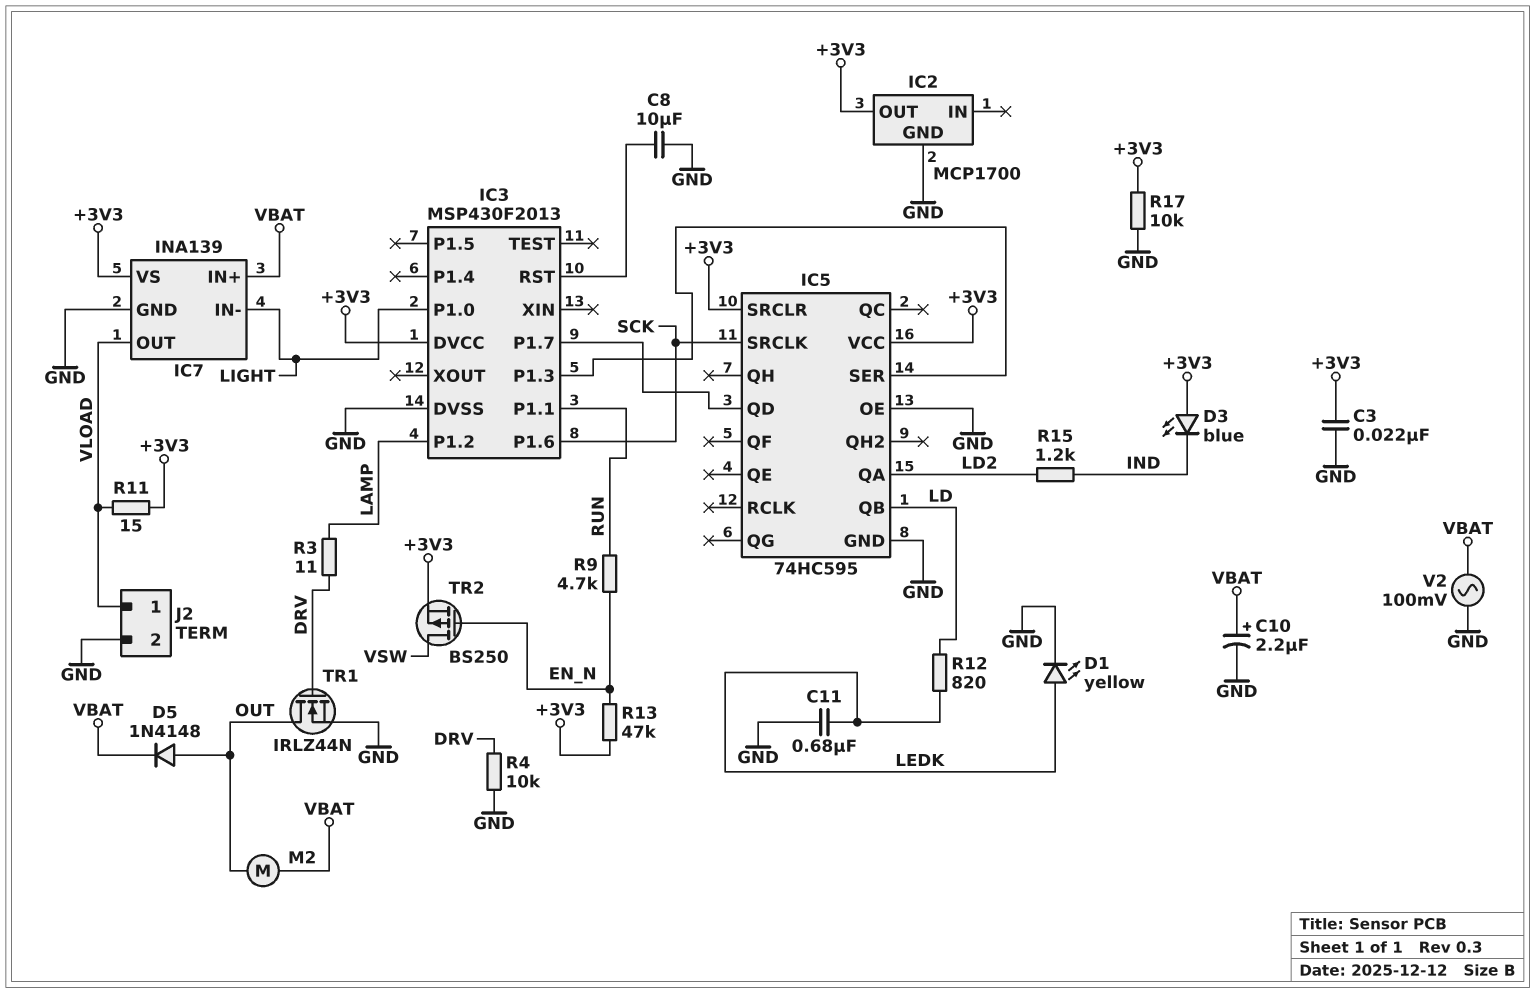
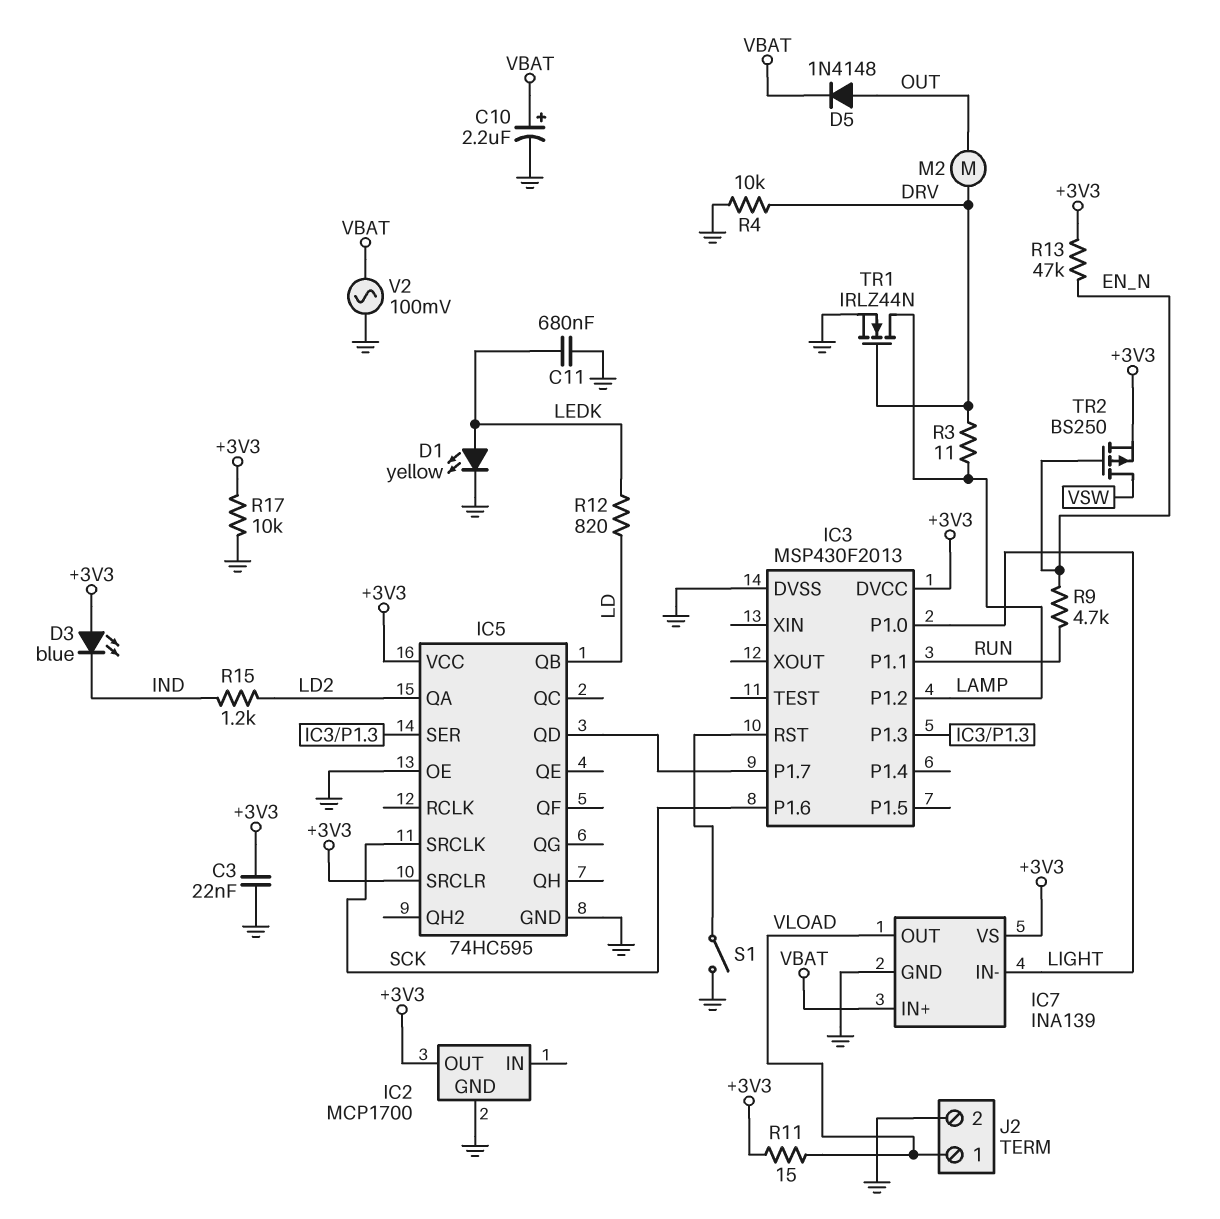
C8: 10uF (GND, IC3/RST) -> none
M2: motor (OUT, VBAT) -> motor (DRV, OUT)
S1: none -> switch (GND, IC3/RST)
TR1: NMOS IRLZ44N (G DRV, D OUT, S GND) -> NMOS IRLZ44N (G DRV, D LAMP, S GND)

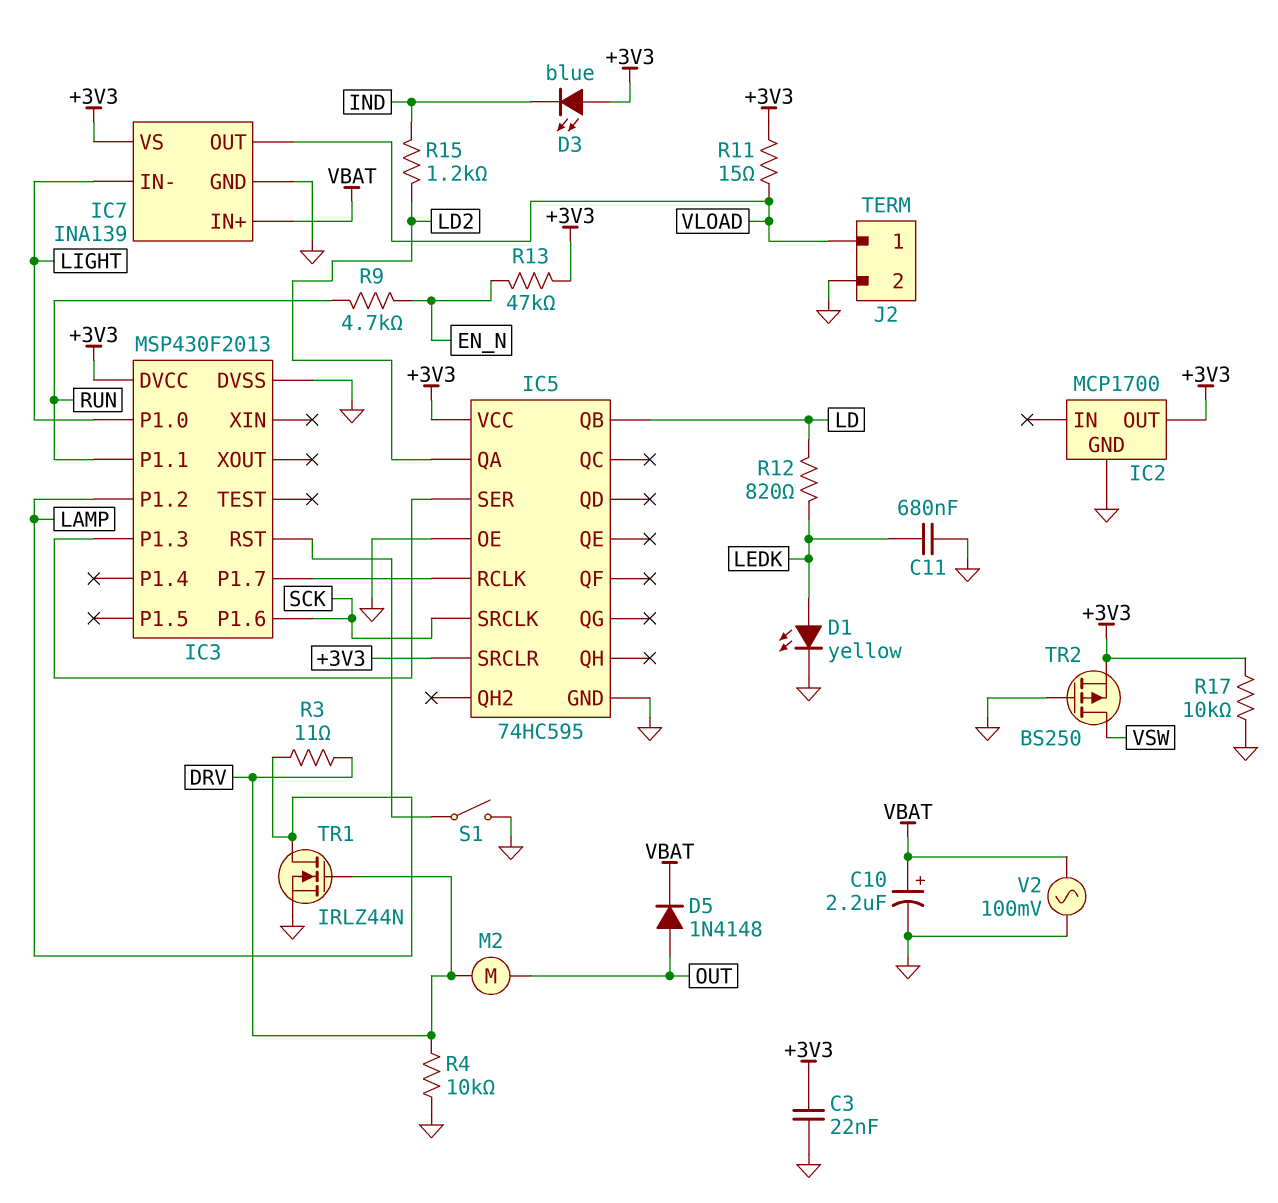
IC5 pin QD: IC3/P1.7 -> none
IC5 pin RCLK: none -> IC3/P1.7
TR2: PMOS BS250 (G EN_N, D VSW, S +3V3) -> PMOS BS250 (G GND, D VSW, S +3V3)

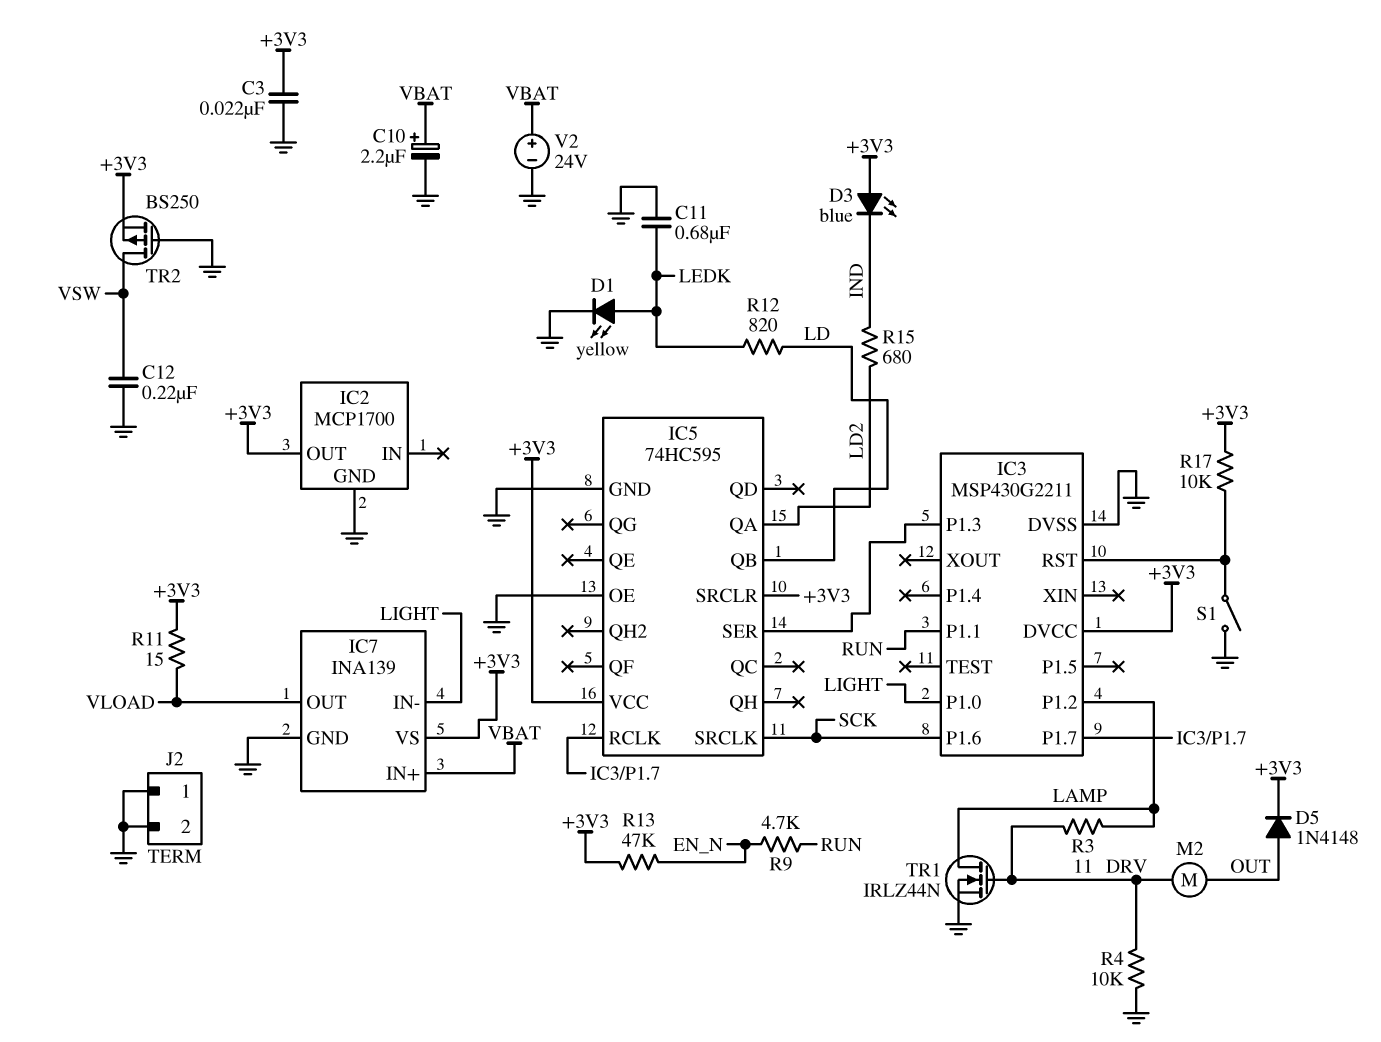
C12: none -> 220nF (GND, VSW)
D5: diode 1N4148 (A OUT, K VBAT) -> diode 1N4148 (A OUT, K +3V3)
IC3: MSP430F2013 -> MSP430G2211
J2 pin 1: VLOAD -> GND
R15: 1.2k (IND, LD2) -> 680 (IND, LD2)
R17: 10k (+3V3, GND) -> 10k (+3V3, IC3/RST)
V2: AC 100mV (GND, VBAT) -> 24V (plus VBAT, minus GND)

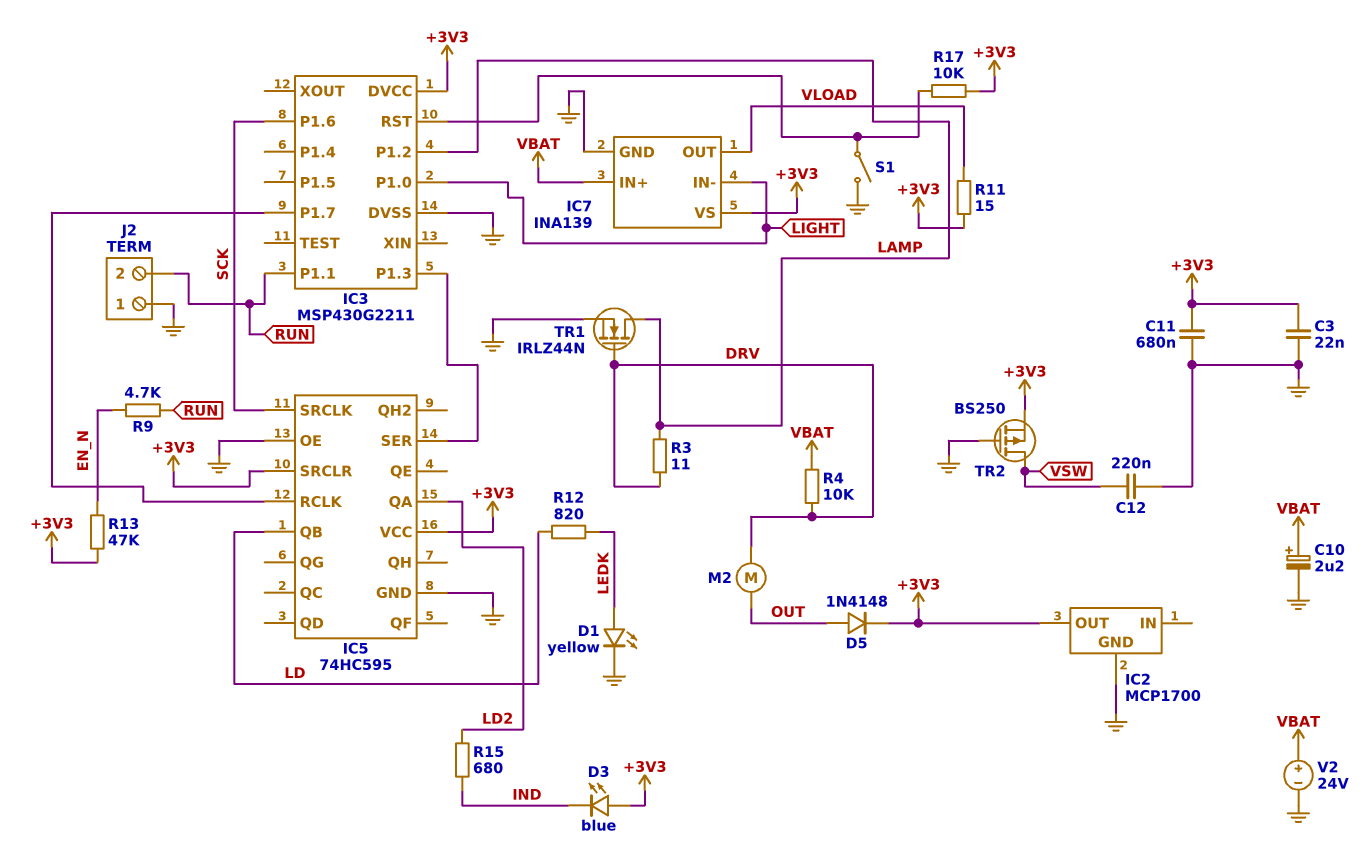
C11: 680nF (GND, LEDK) -> 680nF (+3V3, GND)
J2 pin 2: GND -> RUN
R4: 10k (DRV, GND) -> 10k (DRV, VBAT)

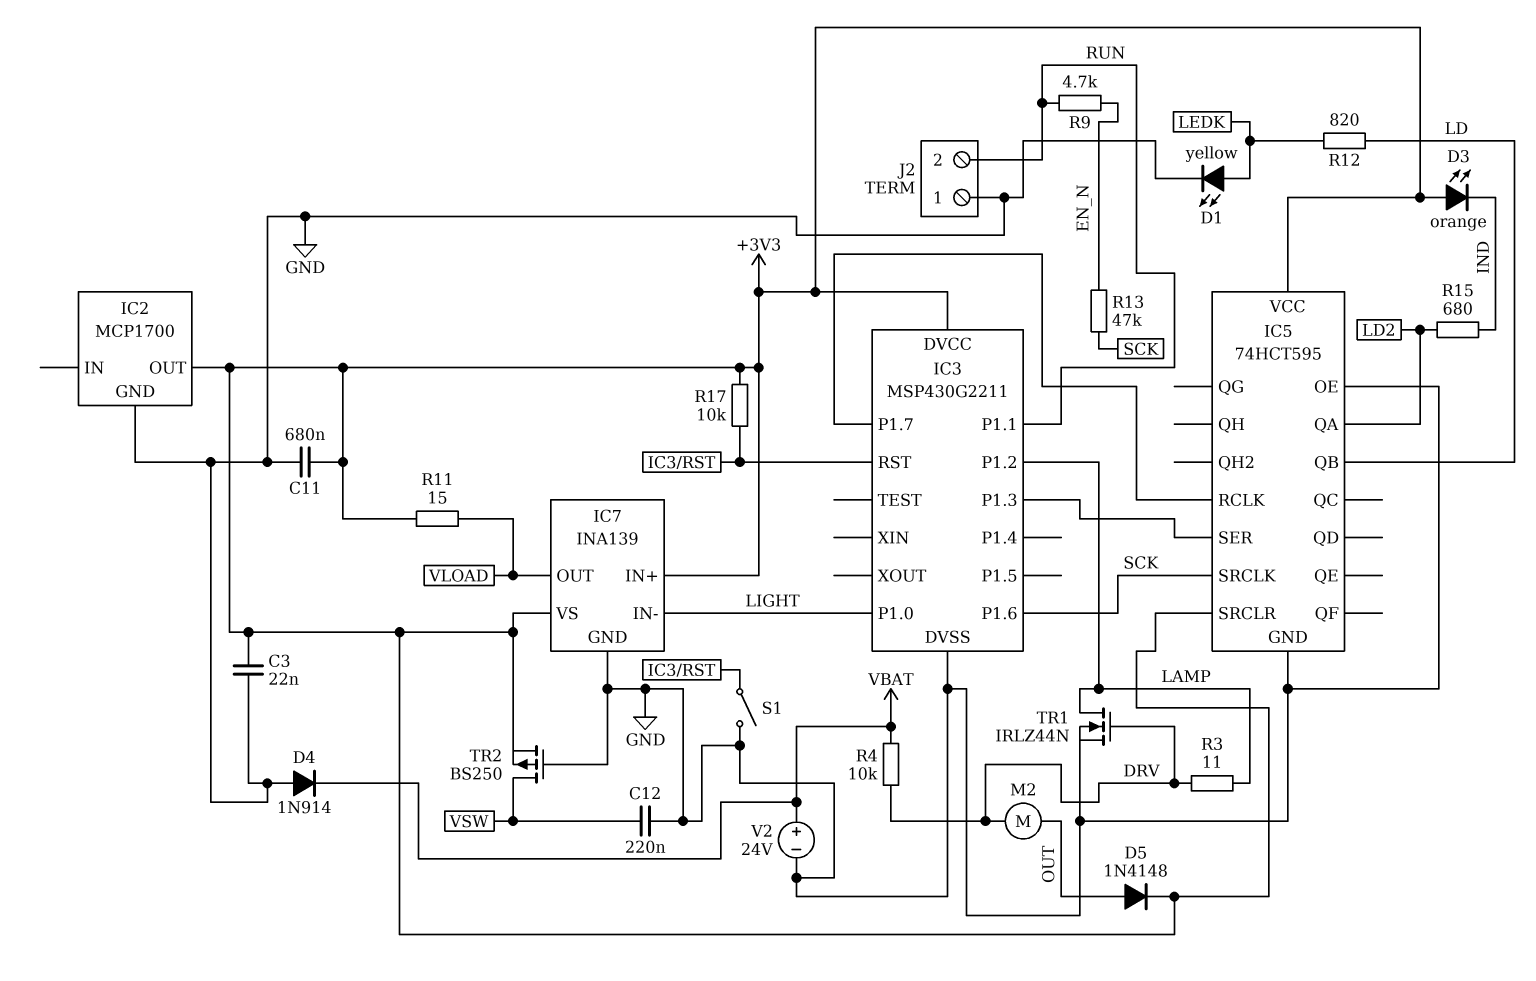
C10: 2.2uF (plus VBAT, minus GND) -> none
D3: LED blue (A +3V3, K IND) -> LED orange (A +3V3, K IND)
D4: none -> diode 1N914 (A GND, K VBAT)
IC5: 74HC595 -> 74HCT595
IC7 pin IN+: VBAT -> +3V3
R13: 47k (+3V3, EN_N) -> 47k (EN_N, SCK)

